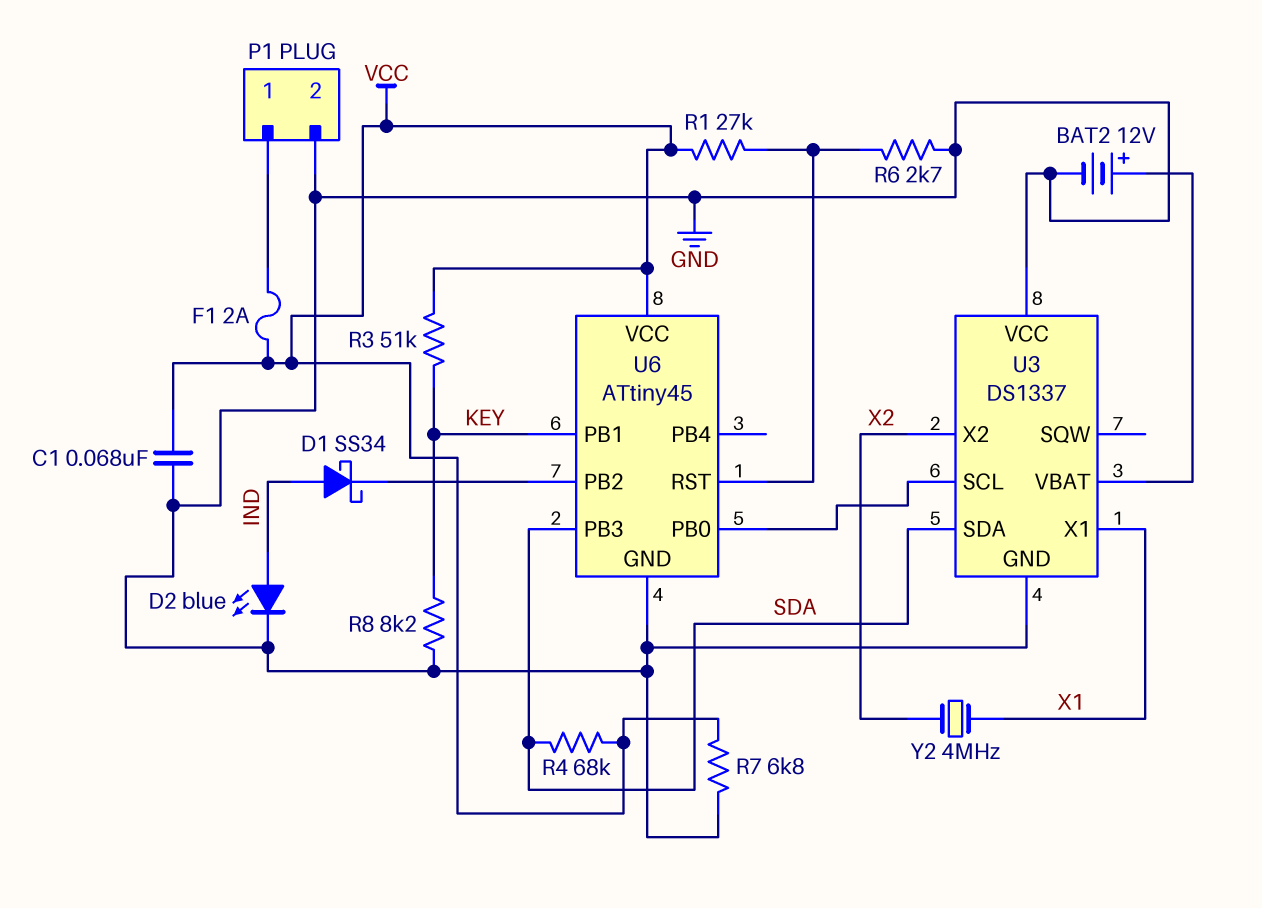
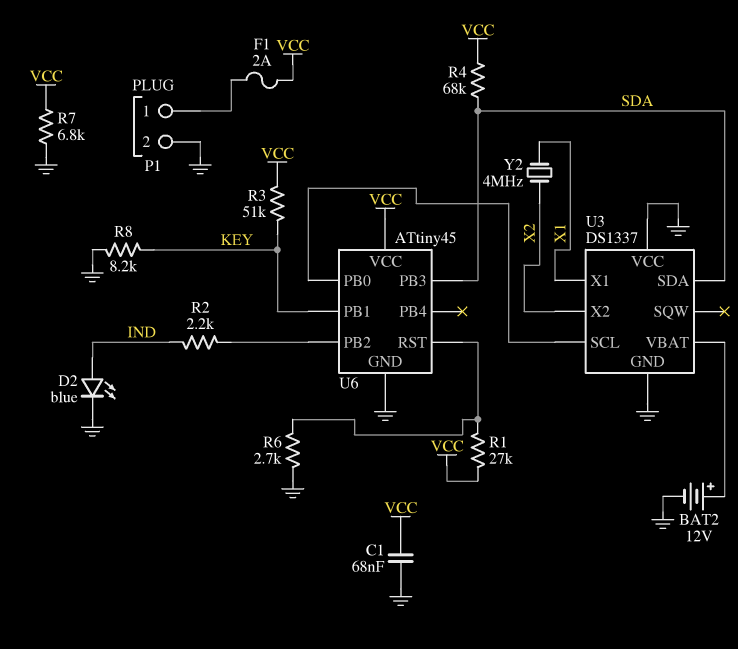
D1: schottky SS34 (A IND, K U6/PB2) -> none
R2: none -> 2.2k (IND, U6/PB2)

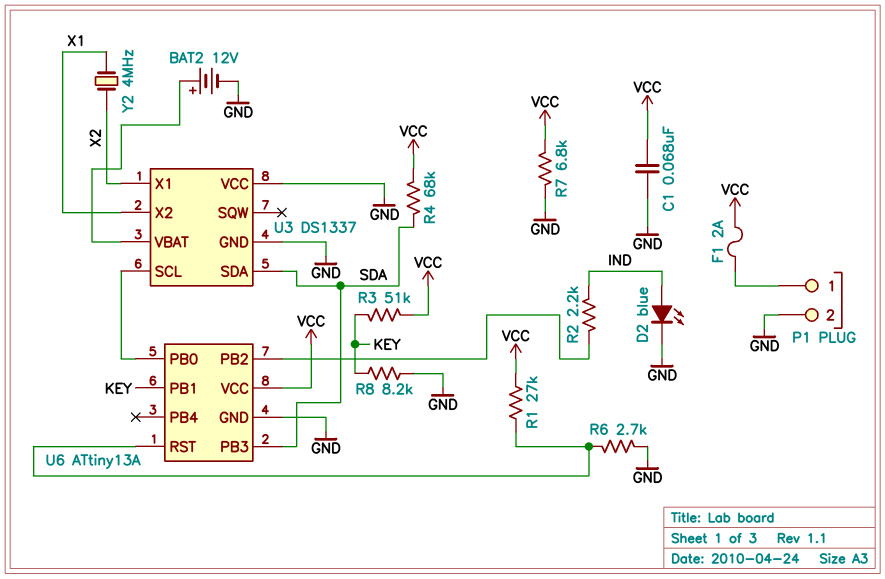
U3 pin X1: X1 -> X2
U3 pin X2: X2 -> X1
U6: ATtiny45 -> ATtiny13A

